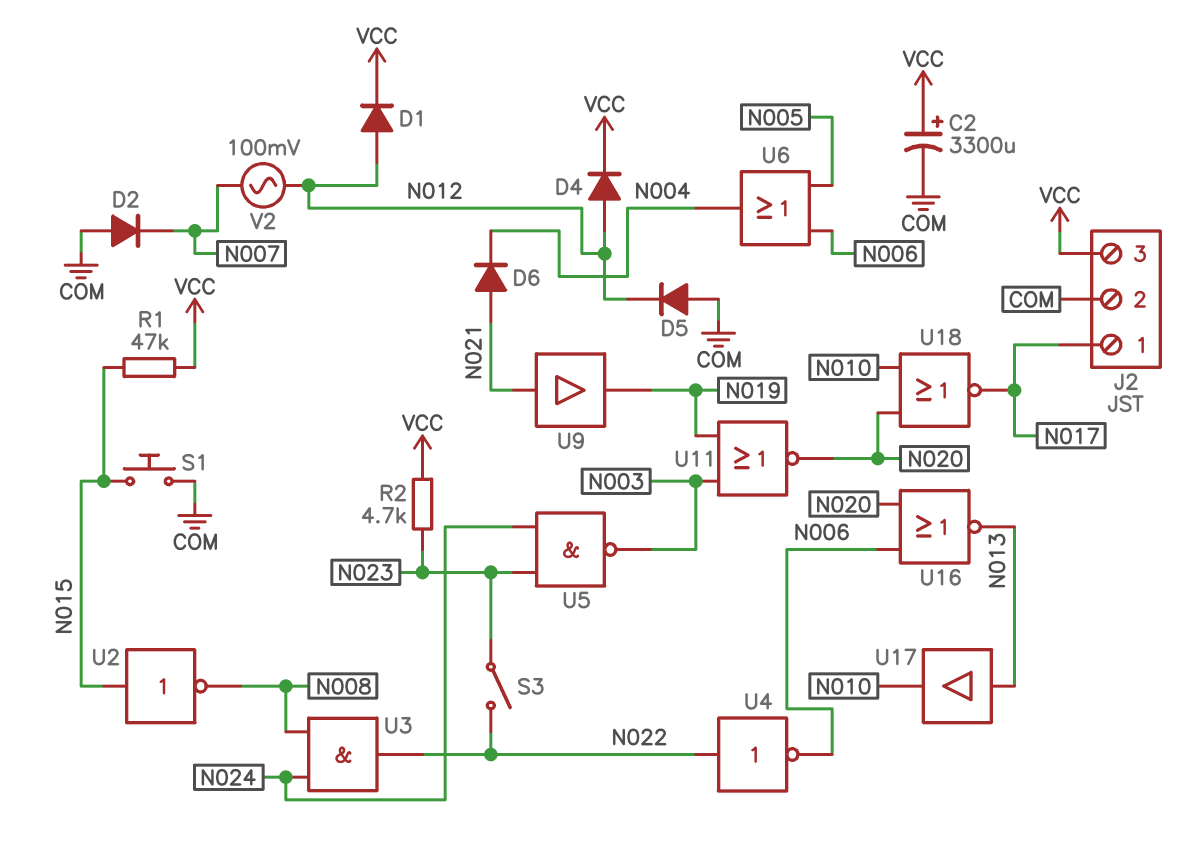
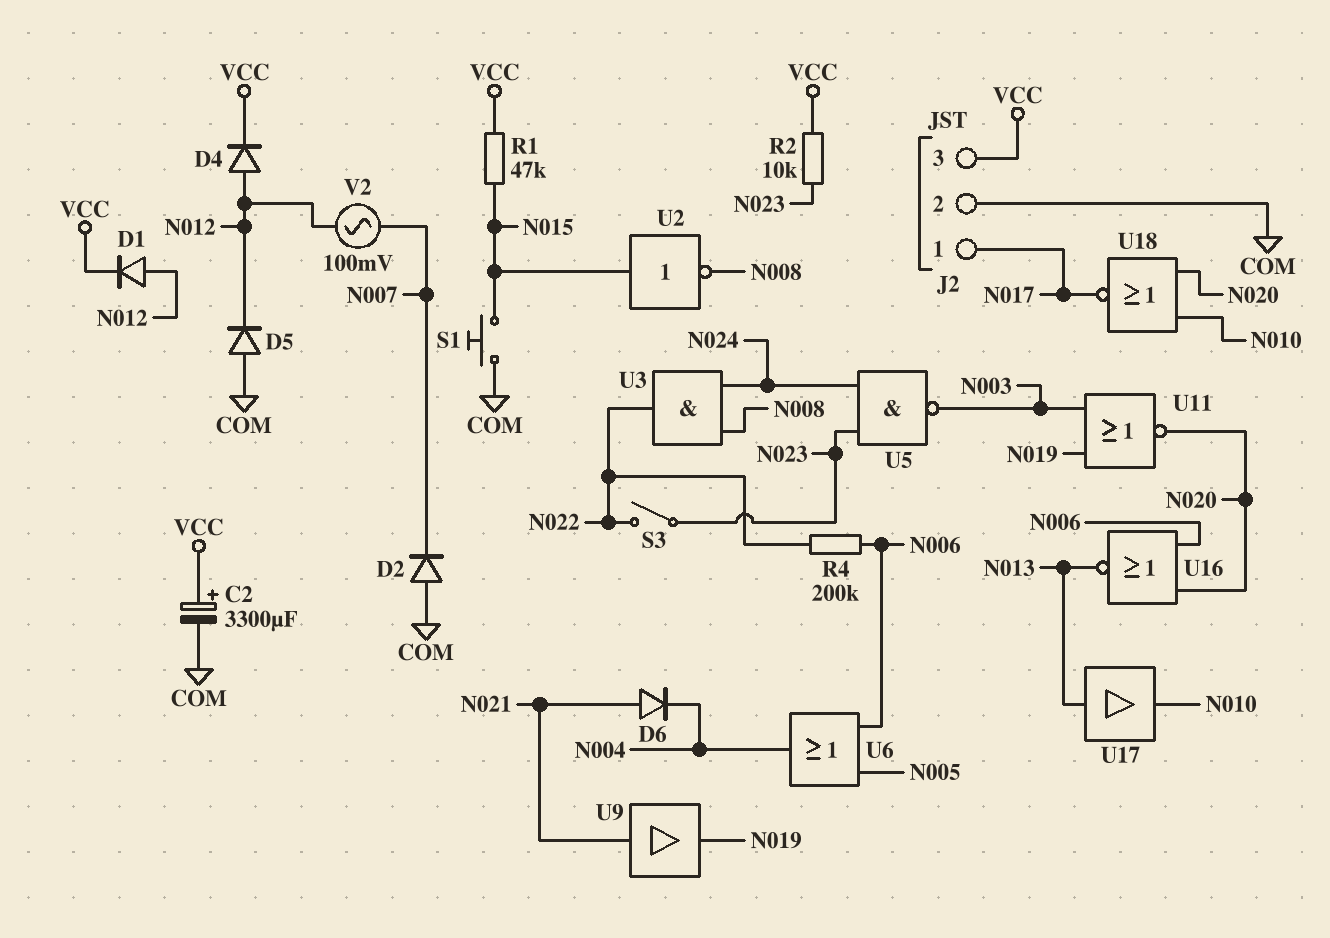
R2: 4.7k (N023, VCC) -> 10k (N023, VCC)
R4: none -> 200k (N006, N022)
U4: NOT (in N022, out N006) -> none

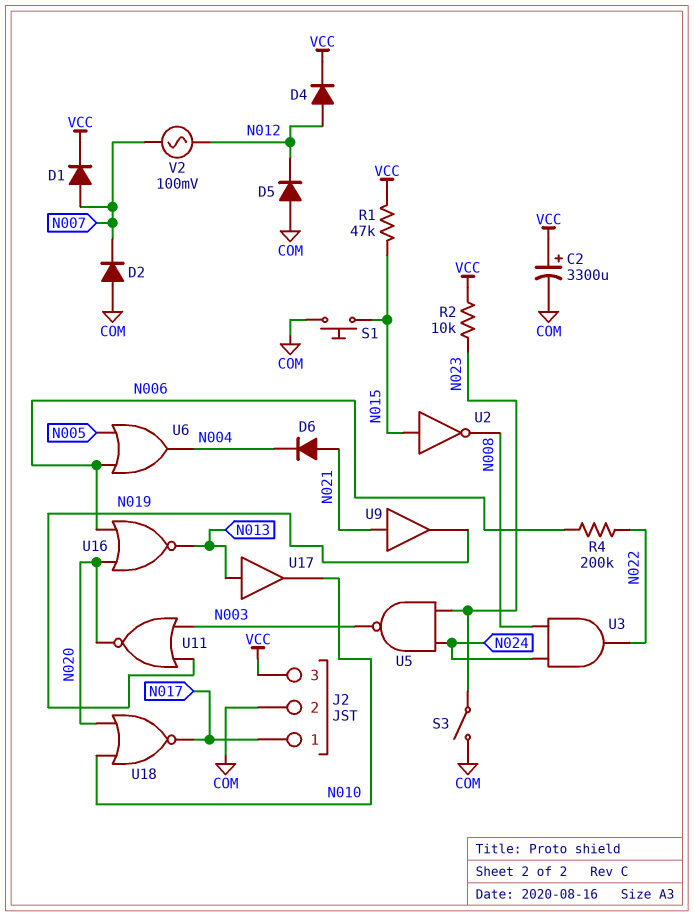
D1: diode (A N012, K VCC) -> diode (A N007, K VCC)
S3: switch (N022, N023) -> switch (COM, N023)

